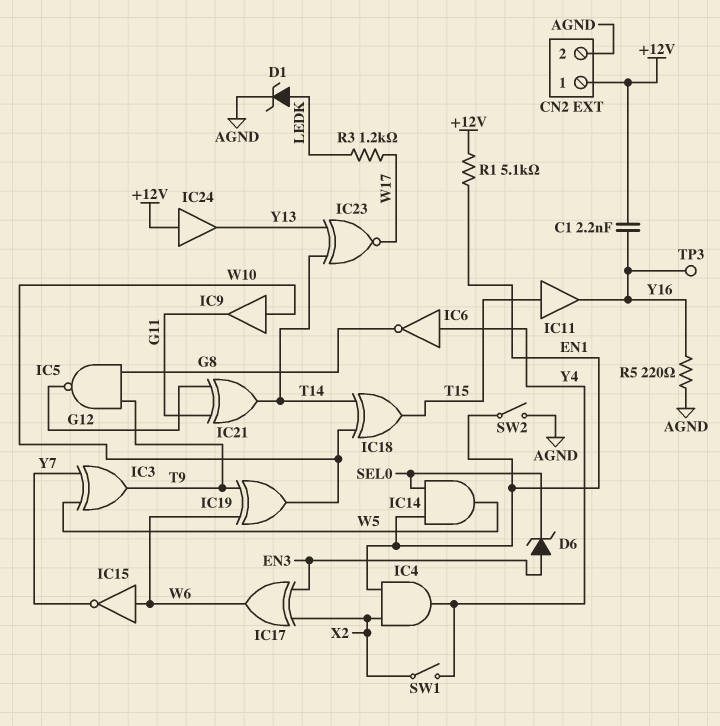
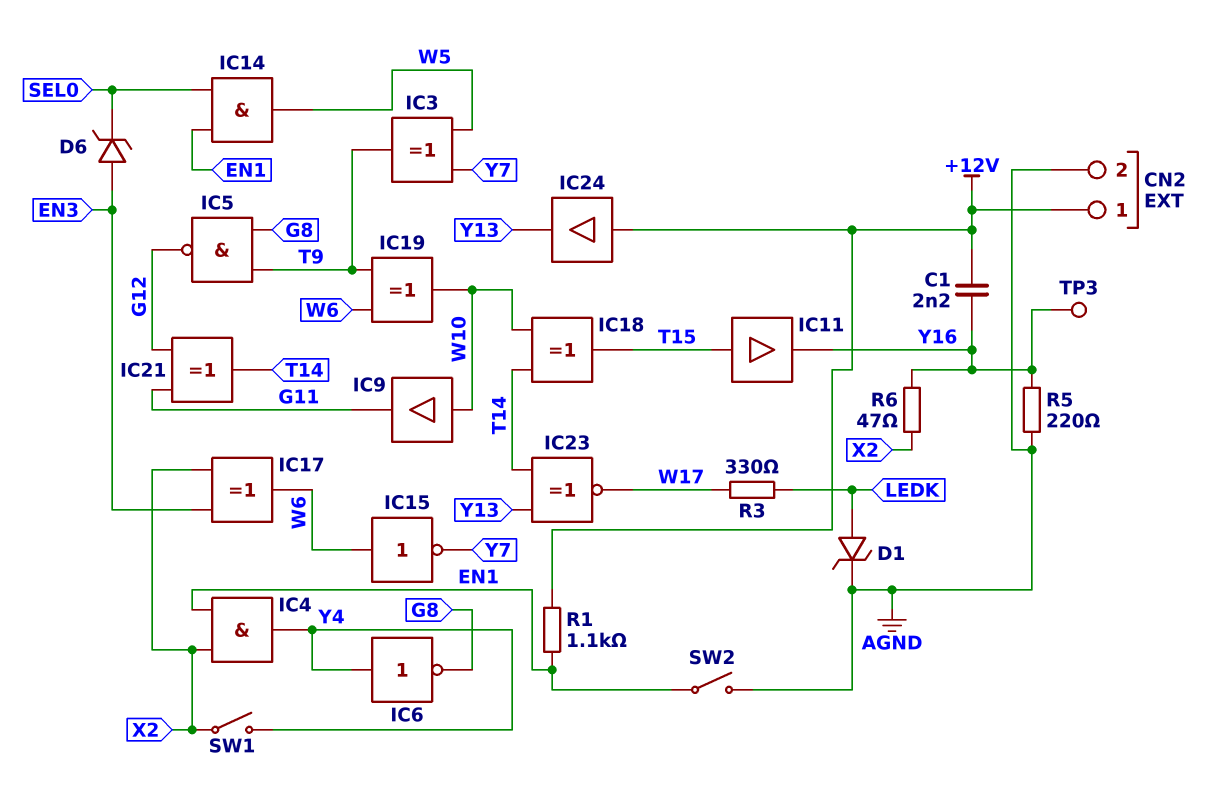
R1: 5.1k (+12V, EN1) -> 1.1k (+12V, EN1)
R3: 1.2k (LEDK, W17) -> 330 (LEDK, W17)
R6: none -> 47 (X2, Y16)

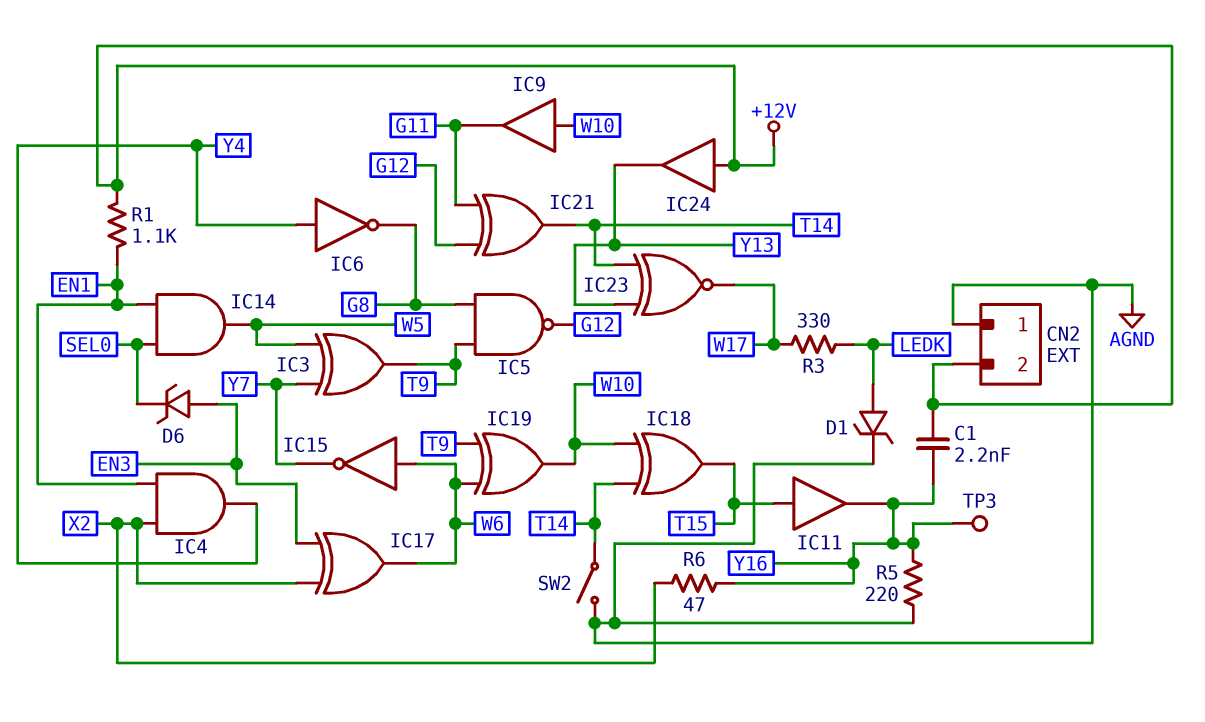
CN2 pin 1: +12V -> AGND
CN2 pin 2: AGND -> +12V
SW1: switch (X2, Y4) -> none
SW2: switch (AGND, EN1) -> switch (AGND, T14)

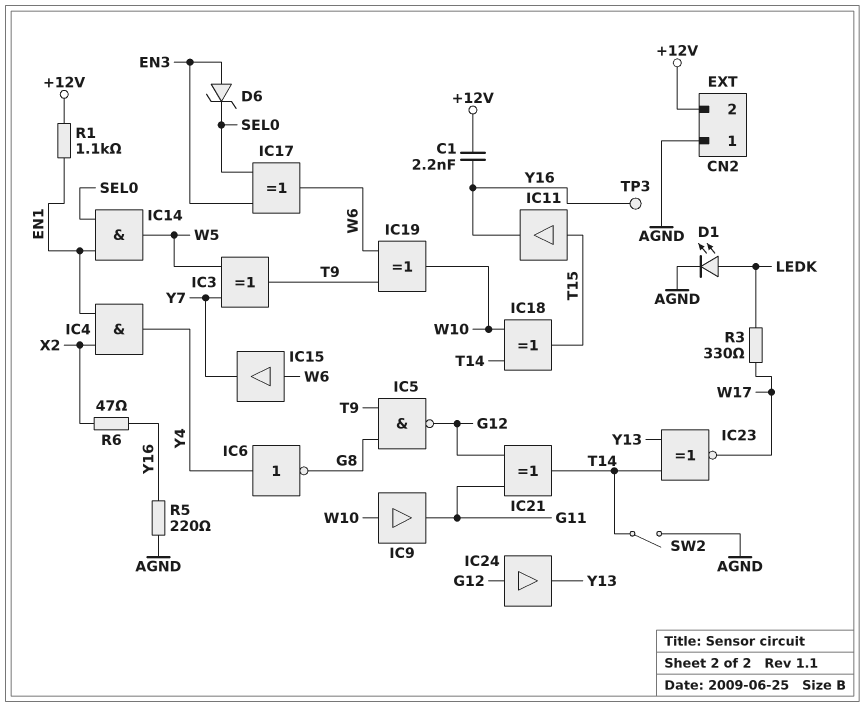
D1: zener (A LEDK, K AGND) -> LED (A LEDK, K AGND)
IC15: NOT (in W6, out Y7) -> buffer (in W6, out Y7)
IC17: XOR (in EN3, in X2, out W6) -> XOR (in EN3, in SEL0, out W6)
IC24: buffer (in +12V, out Y13) -> buffer (in G12, out Y13)

